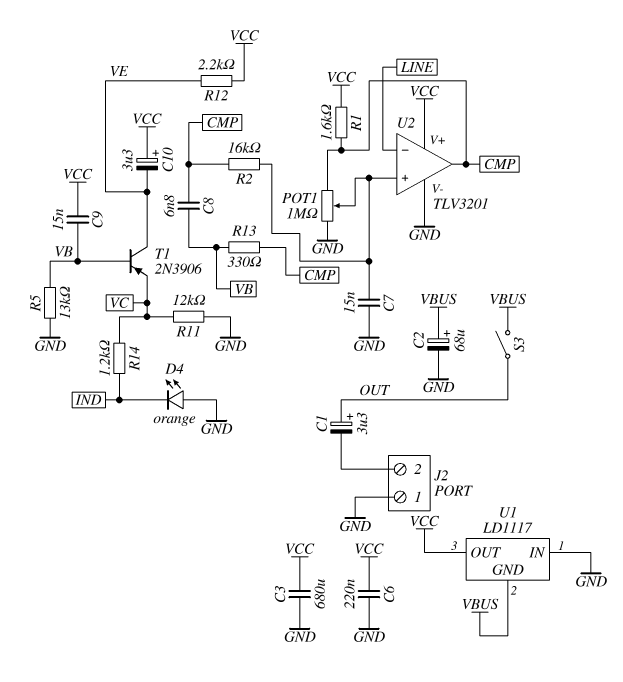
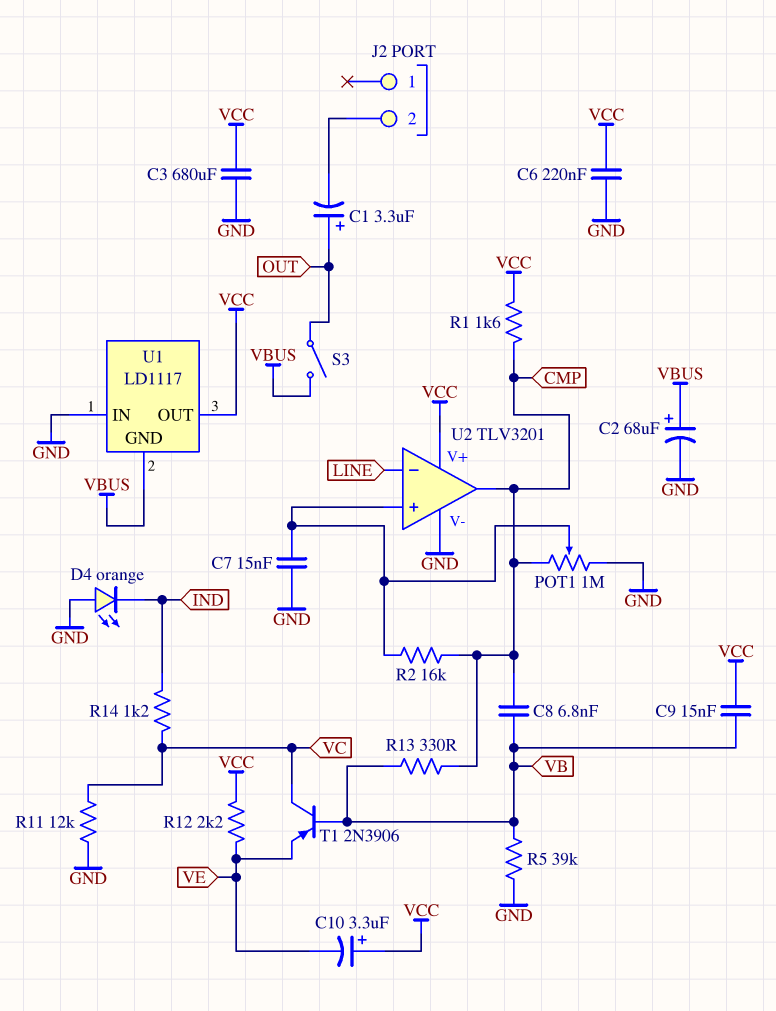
J2 pin 1: GND -> none
R5: 13k (GND, VB) -> 39k (GND, VB)
T1: PNP 2N3906 (B VB, C VE, E VC) -> PNP 2N3906 (B VB, C VC, E VE)

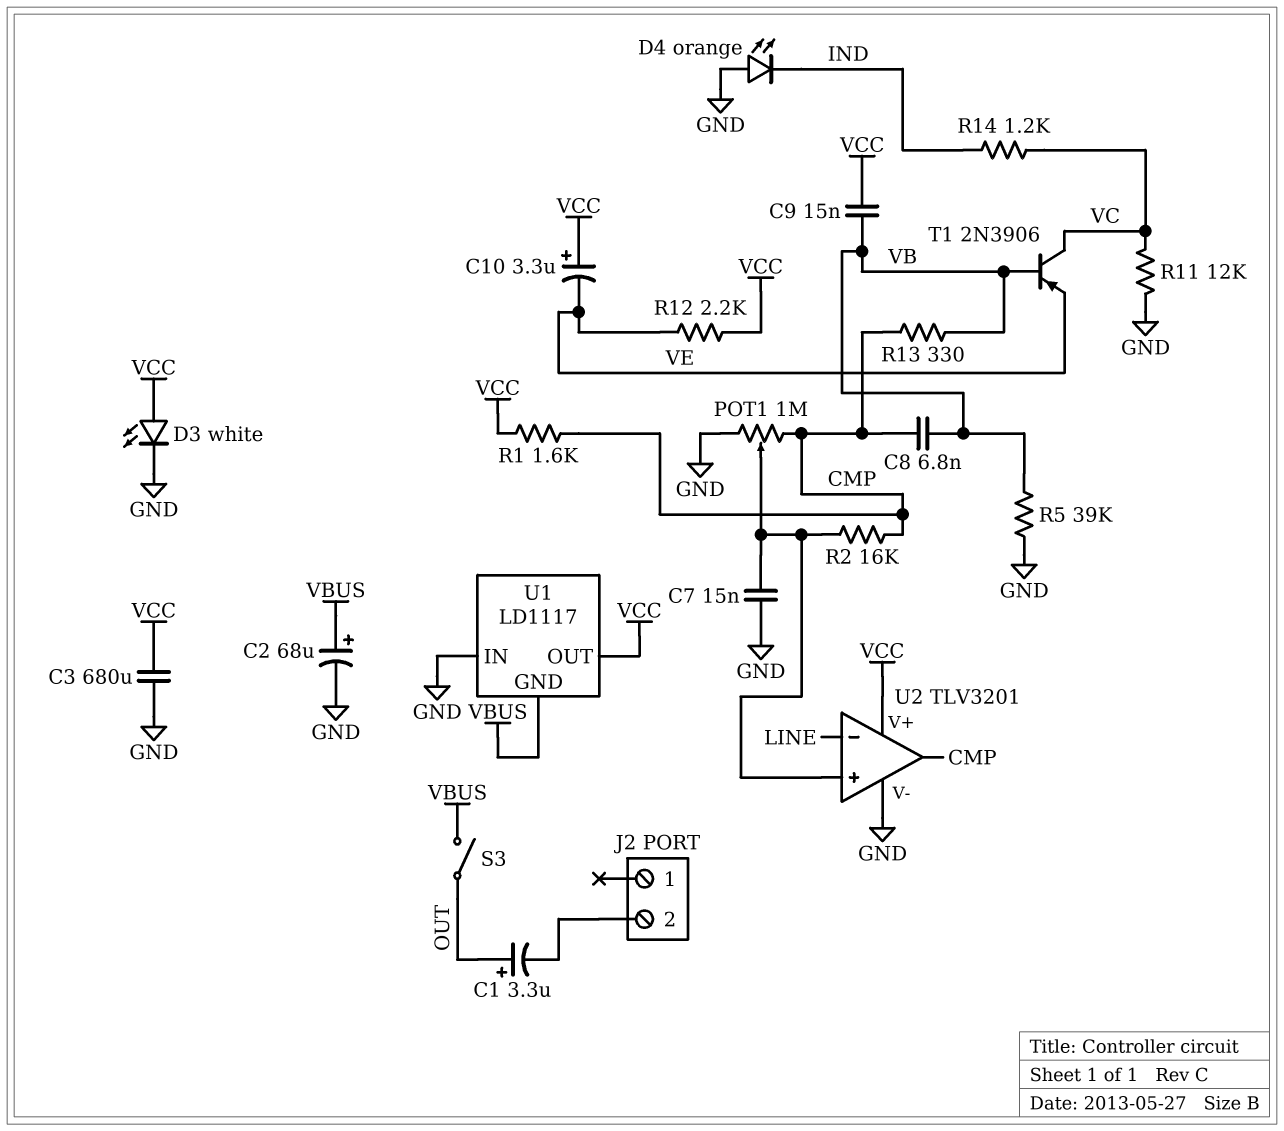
C6: 220nF (GND, VCC) -> none
D3: none -> LED white (A VCC, K GND)

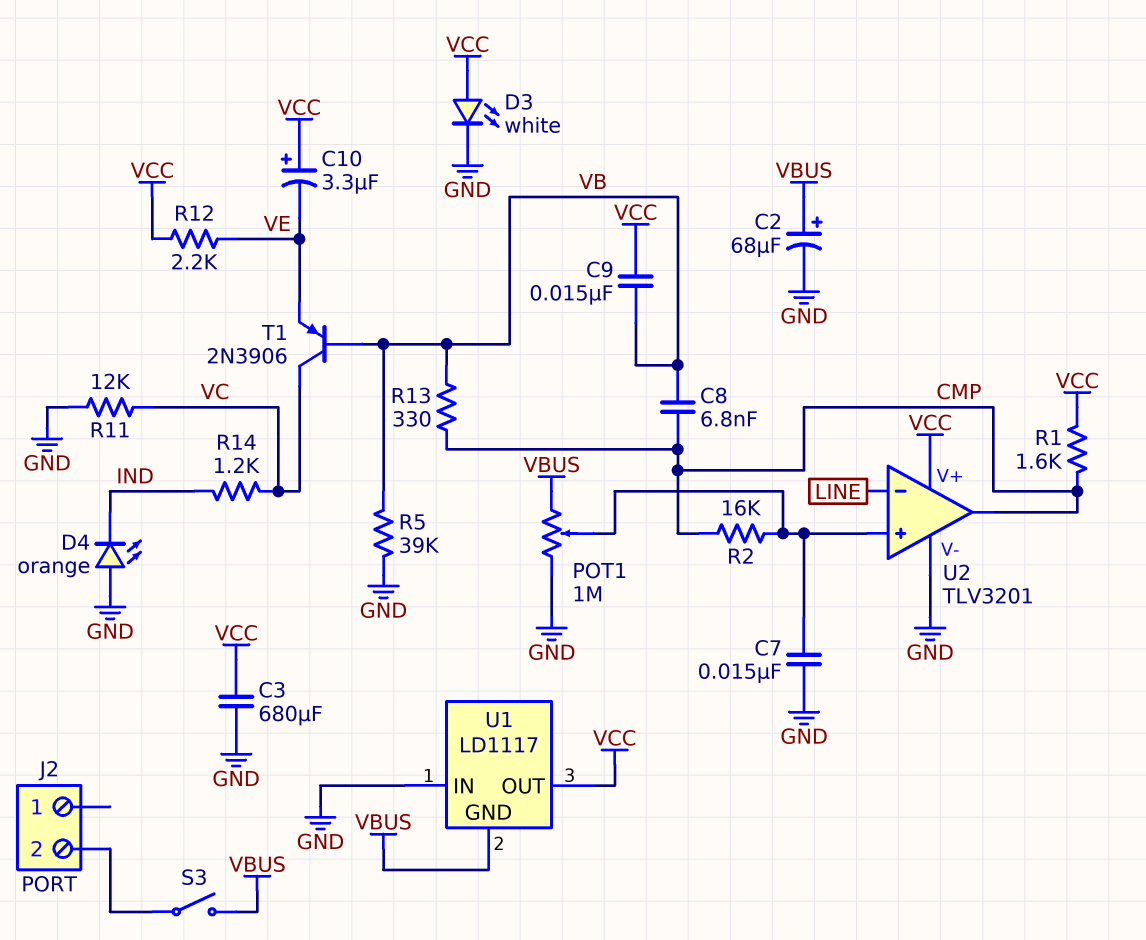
C1: 3.3uF (plus OUT, minus J2/2) -> none
POT1: 1M (CMP, GND, wiper U2/in+) -> 1M (GND, VBUS, wiper U2/in+)
S3: switch (OUT, VBUS) -> switch (J2/2, VBUS)

